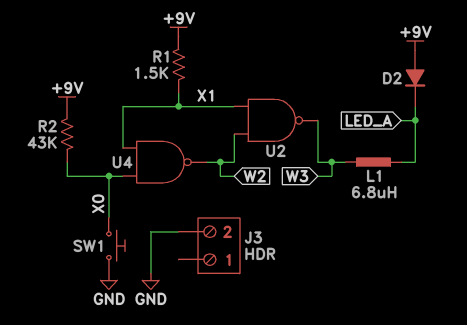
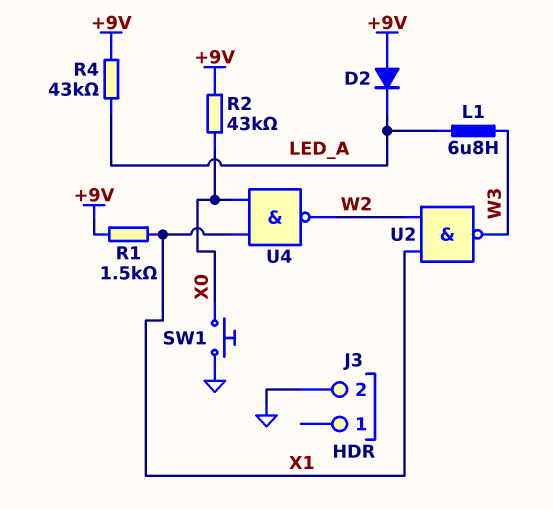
R4: none -> 43k (+9V, LED_A)

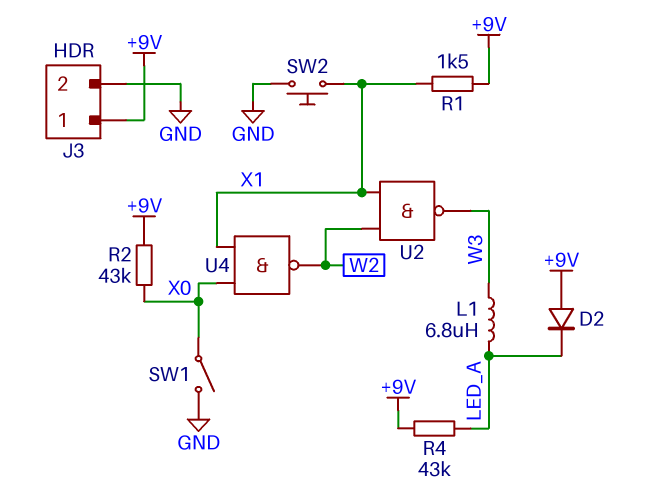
J3 pin 1: none -> +9V
SW1: button (GND, X0) -> switch (GND, X0)
SW2: none -> button (GND, X1)

